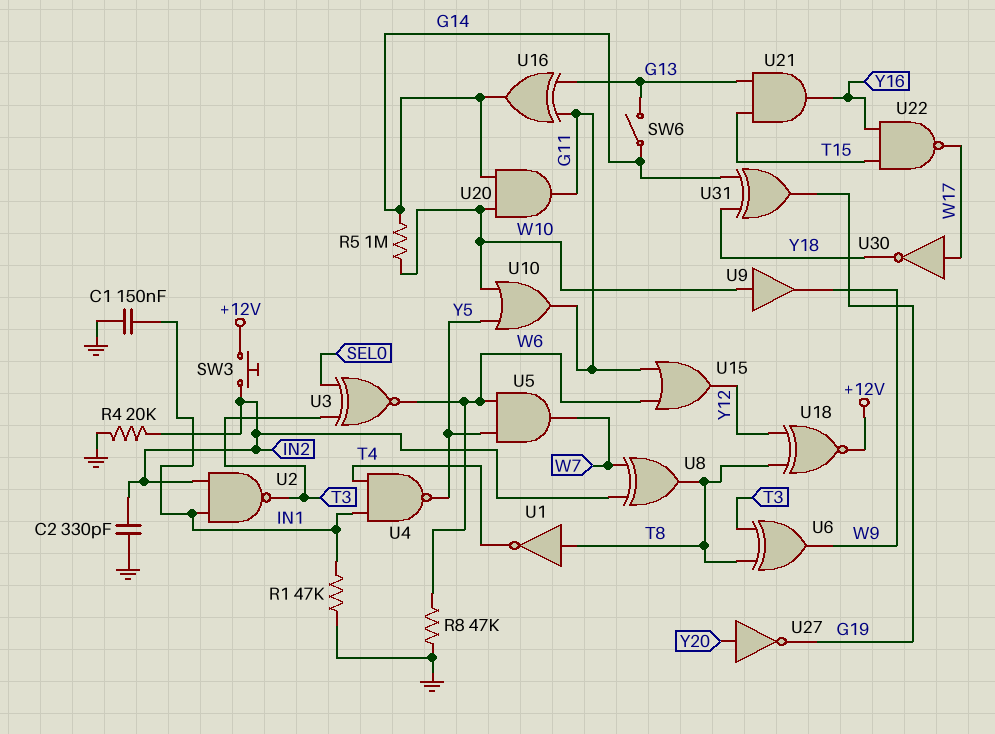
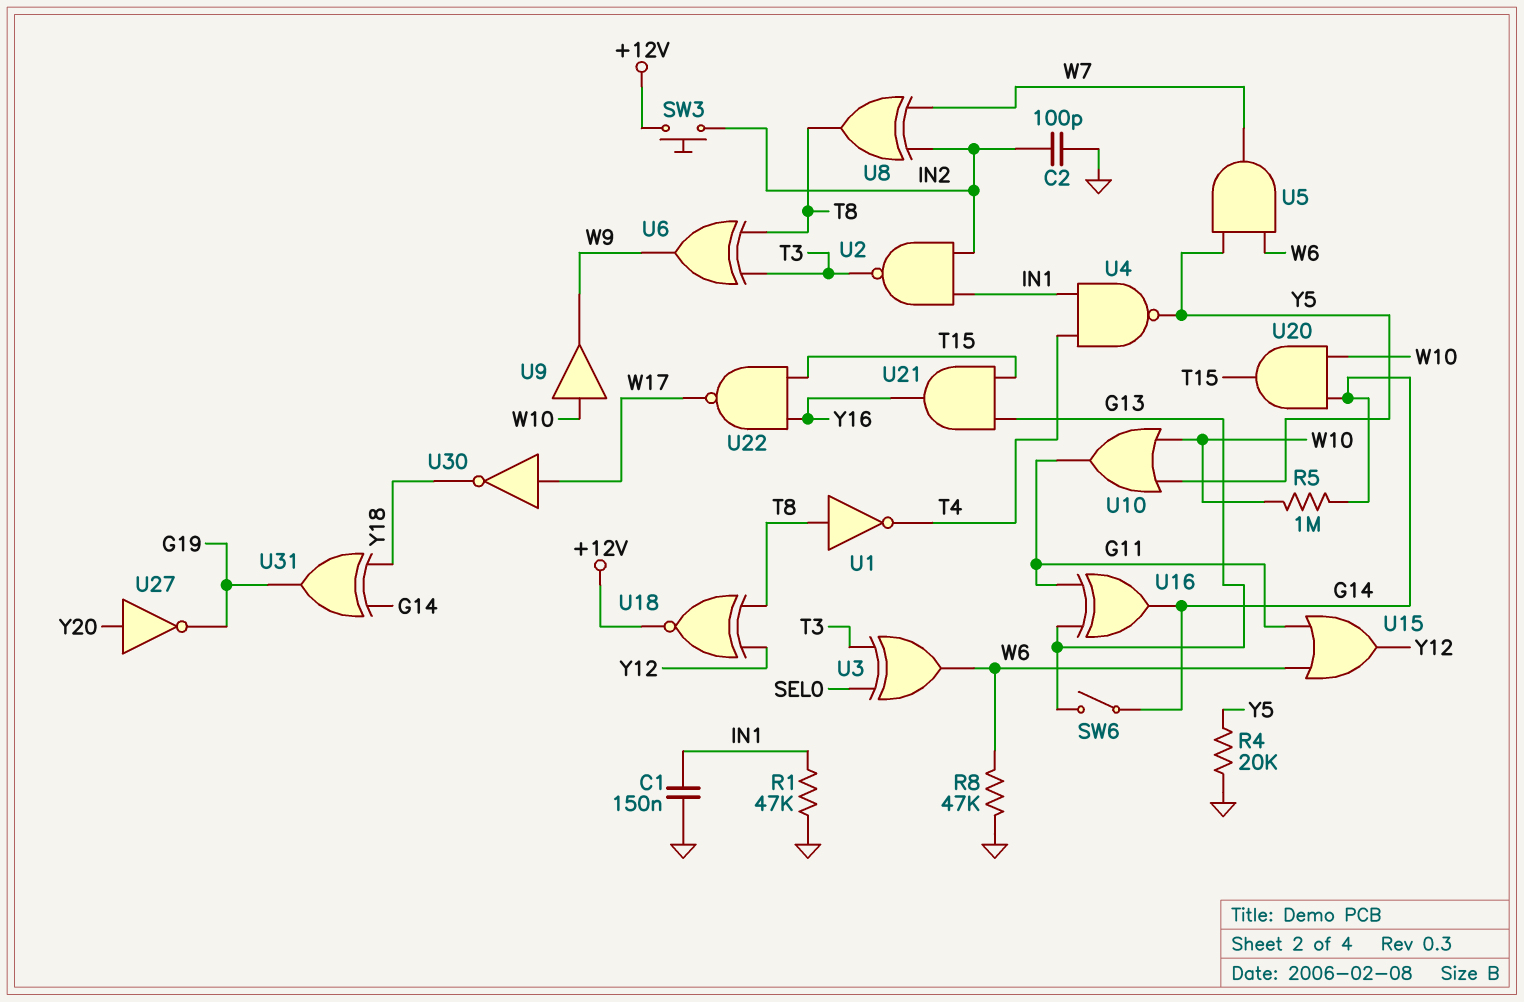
C2: 330pF (GND, IN2) -> 100pF (GND, IN2)
R4: 20k (GND, IN2) -> 20k (GND, Y5)
U3: XNOR (in SEL0, in T3, out W6) -> XOR (in SEL0, in T3, out W6)
U20: AND (in G14, in W10, out G11) -> AND (in G14, in W10, out T15)

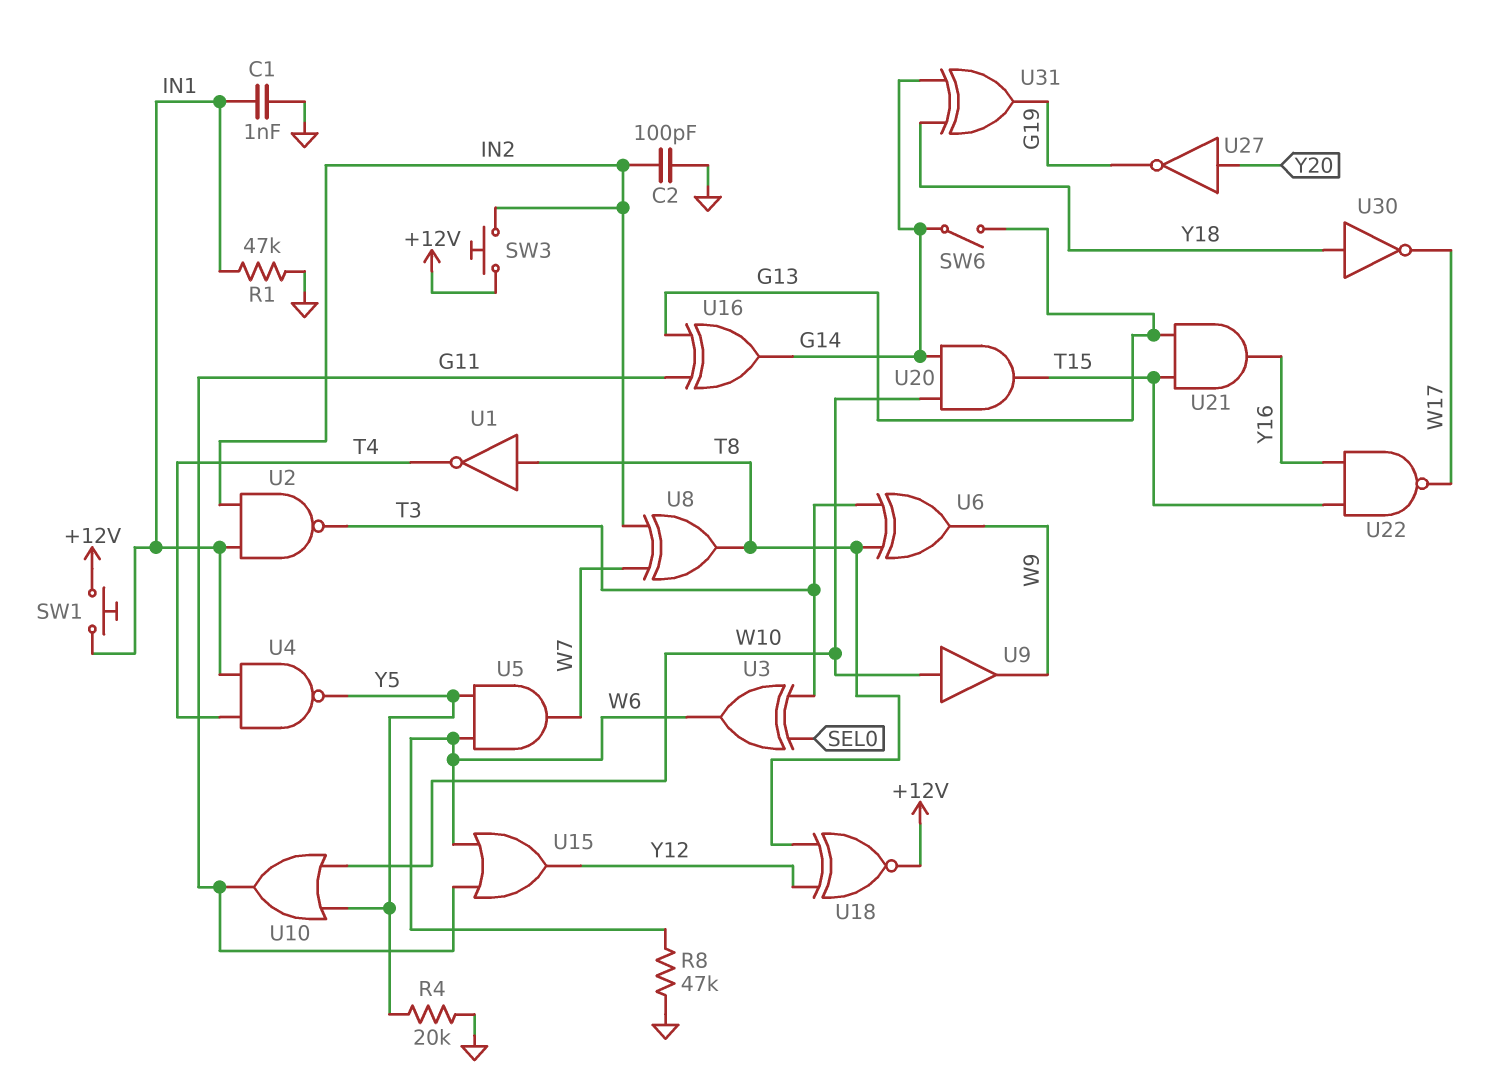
C1: 150nF (GND, IN1) -> 1nF (GND, IN1)
R5: 1M (G14, W10) -> none
SW1: none -> button (+12V, IN1)
U30: NOT (in W17, out Y18) -> NOT (in Y18, out W17)

